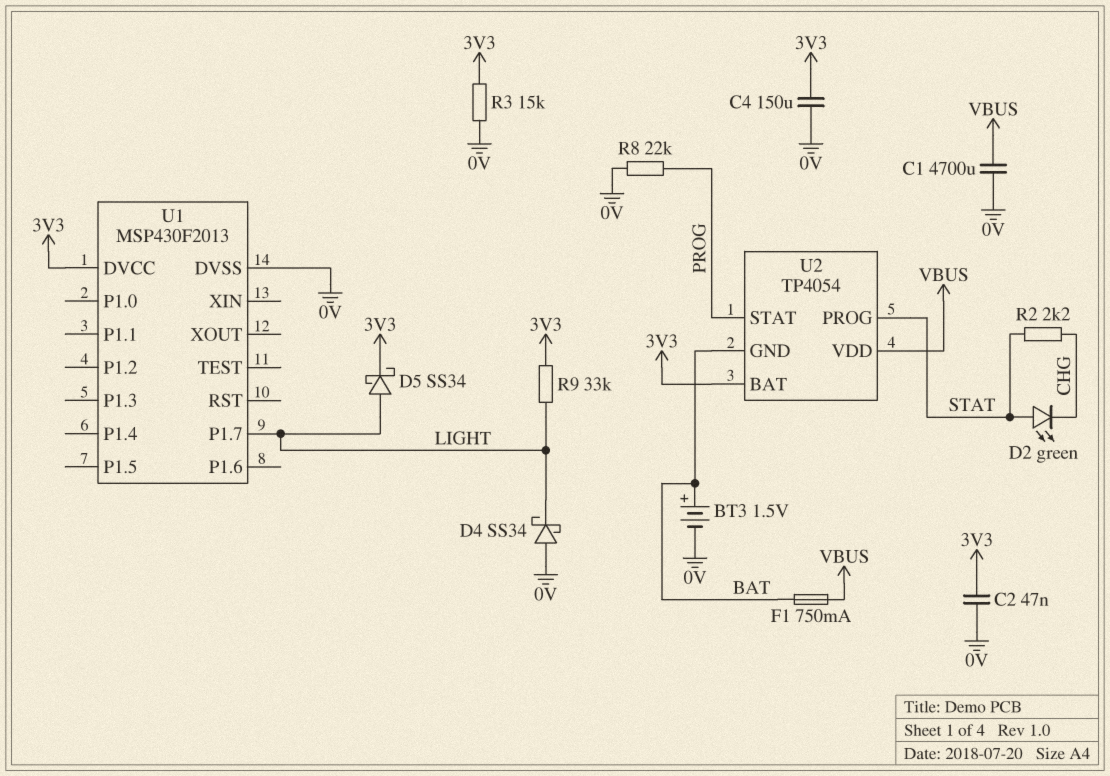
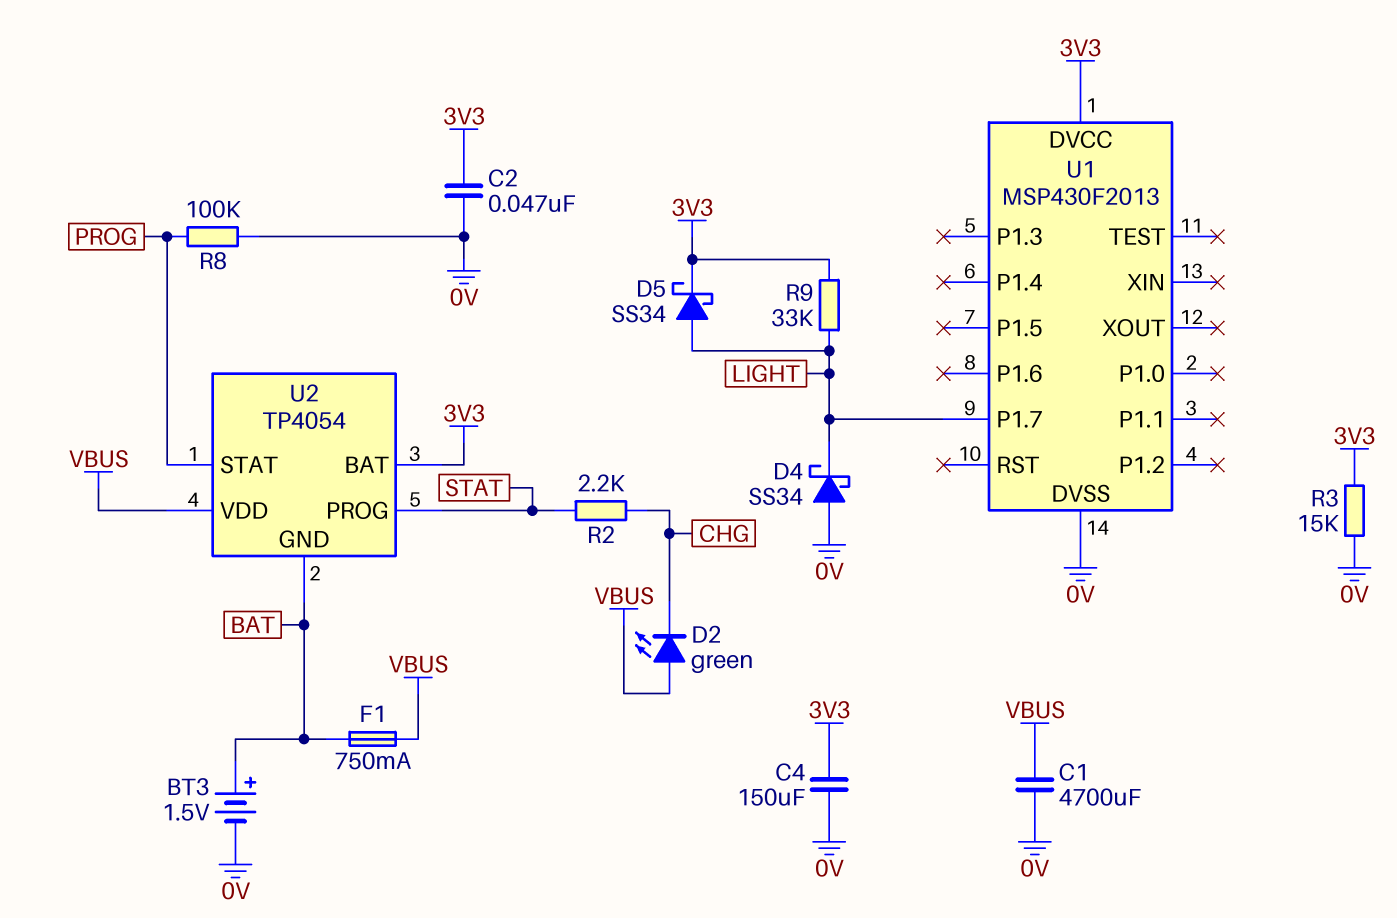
D2: LED green (A STAT, K CHG) -> LED green (A VBUS, K CHG)
R8: 22k (0V, PROG) -> 100k (0V, PROG)

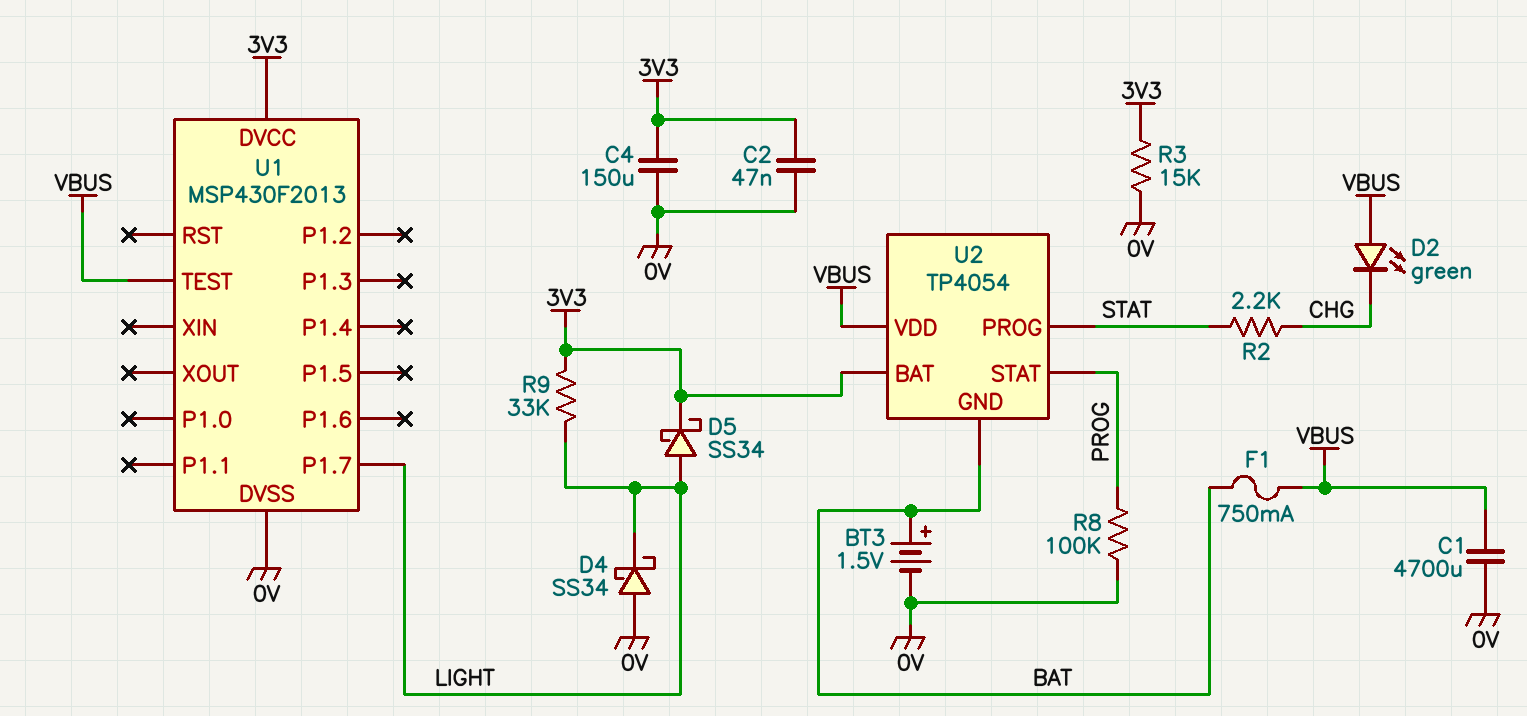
U1 pin TEST: none -> VBUS

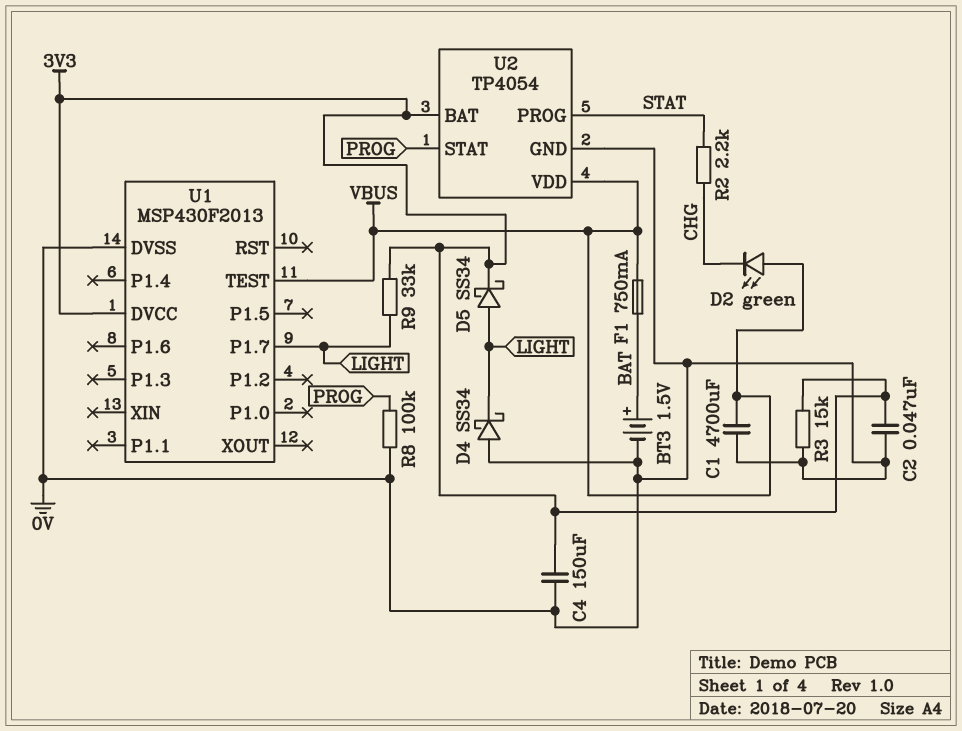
U2 pin GND: BAT -> 0V

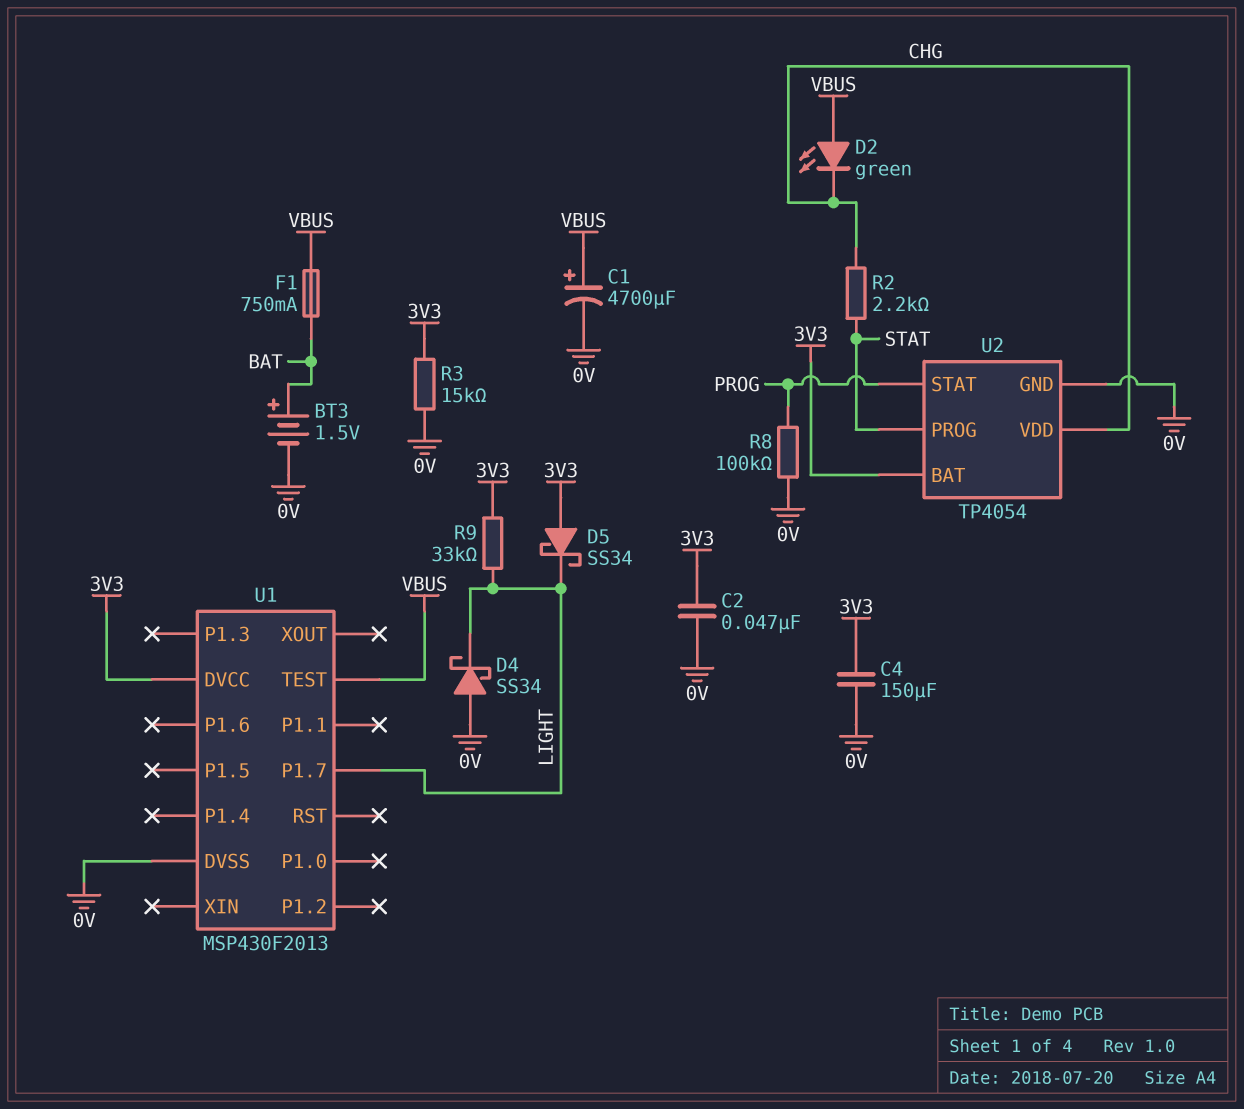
C1: 4700uF (0V, VBUS) -> 4700uF (plus VBUS, minus 0V)
D5: schottky SS34 (A LIGHT, K 3V3) -> schottky SS34 (A 3V3, K LIGHT)
U2 pin VDD: VBUS -> CHG

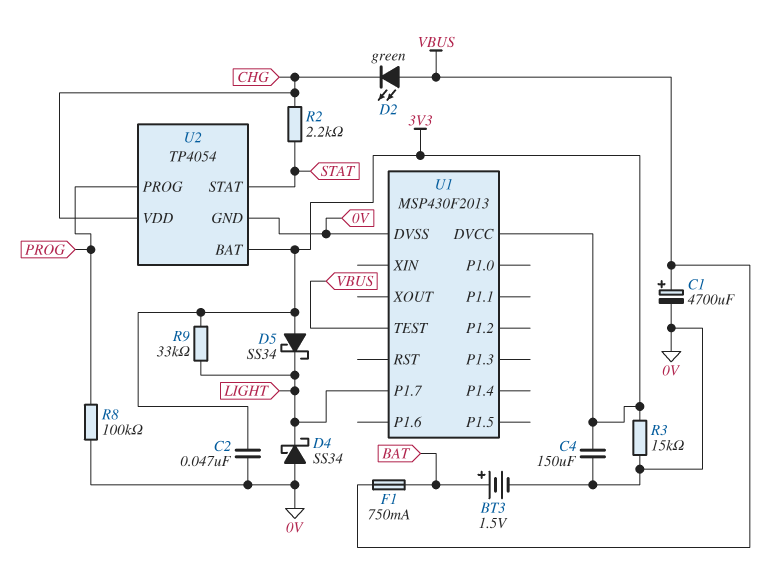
U2 pin PROG: STAT -> PROG
U2 pin STAT: PROG -> STAT

